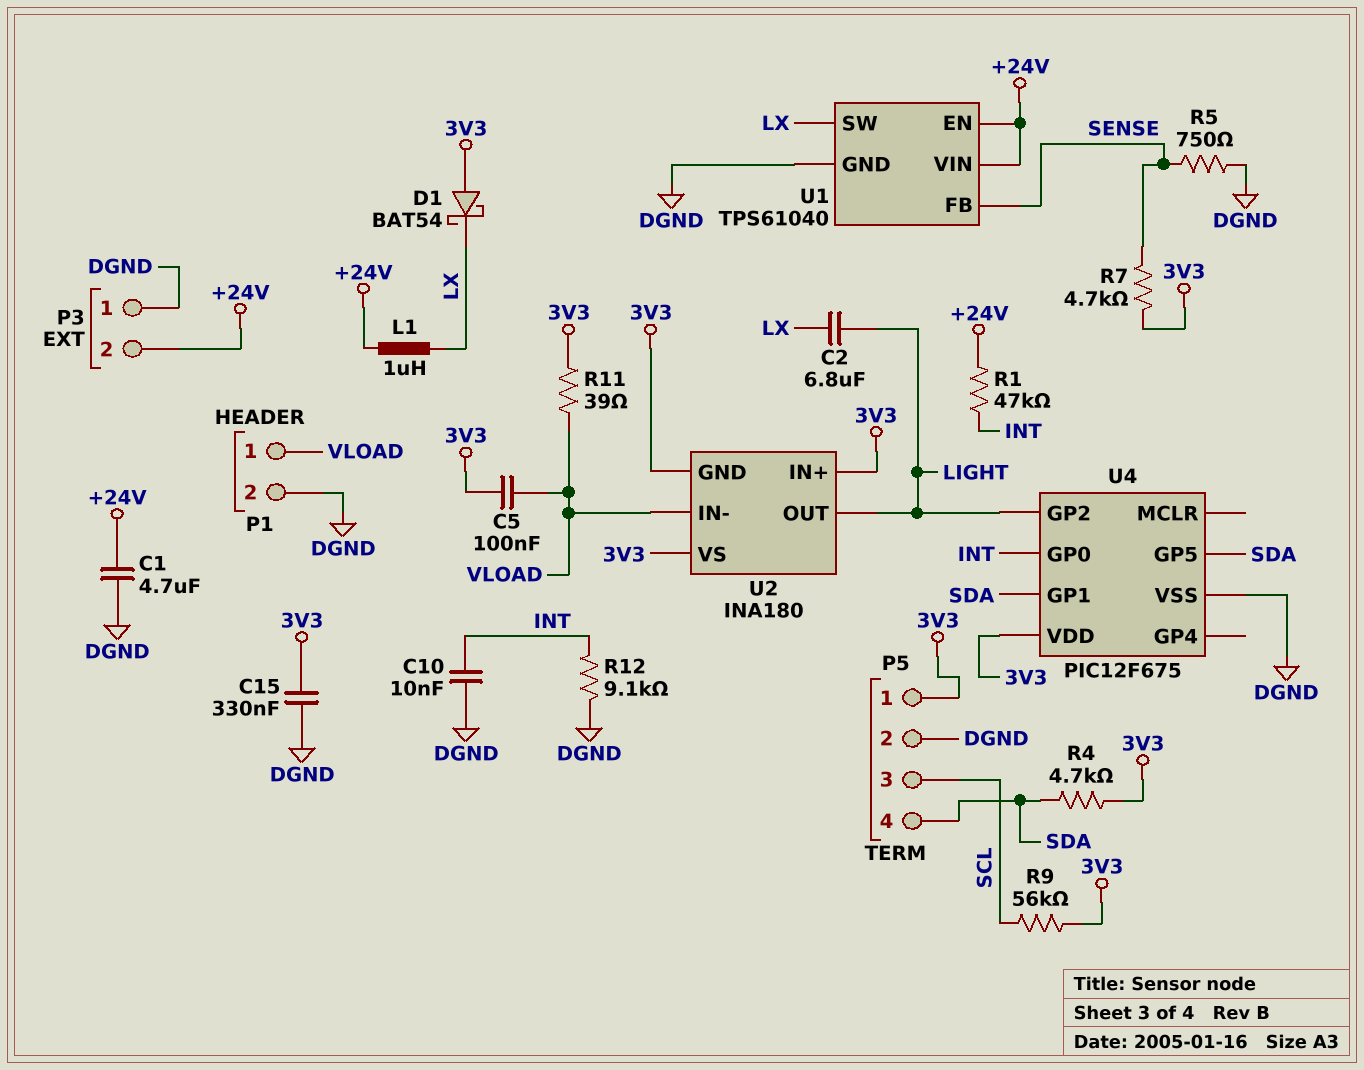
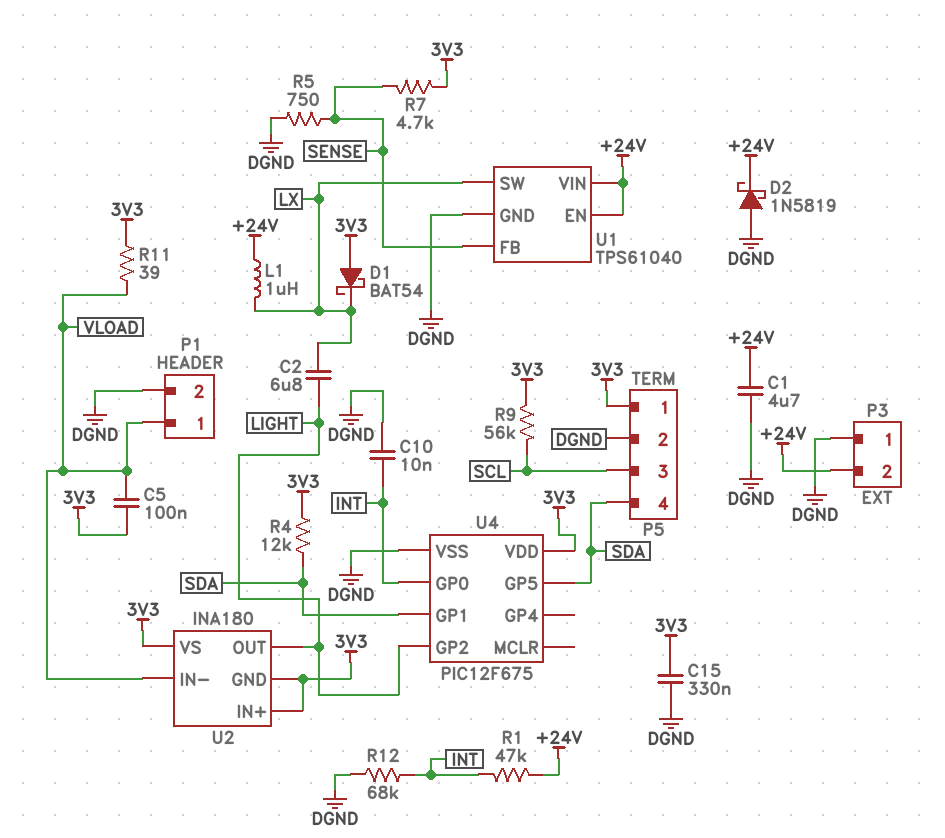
D2: none -> schottky 1N5819 (A DGND, K +24V)
R4: 4.7k (3V3, SDA) -> 12k (3V3, SDA)
R12: 9.1k (DGND, INT) -> 68k (DGND, INT)

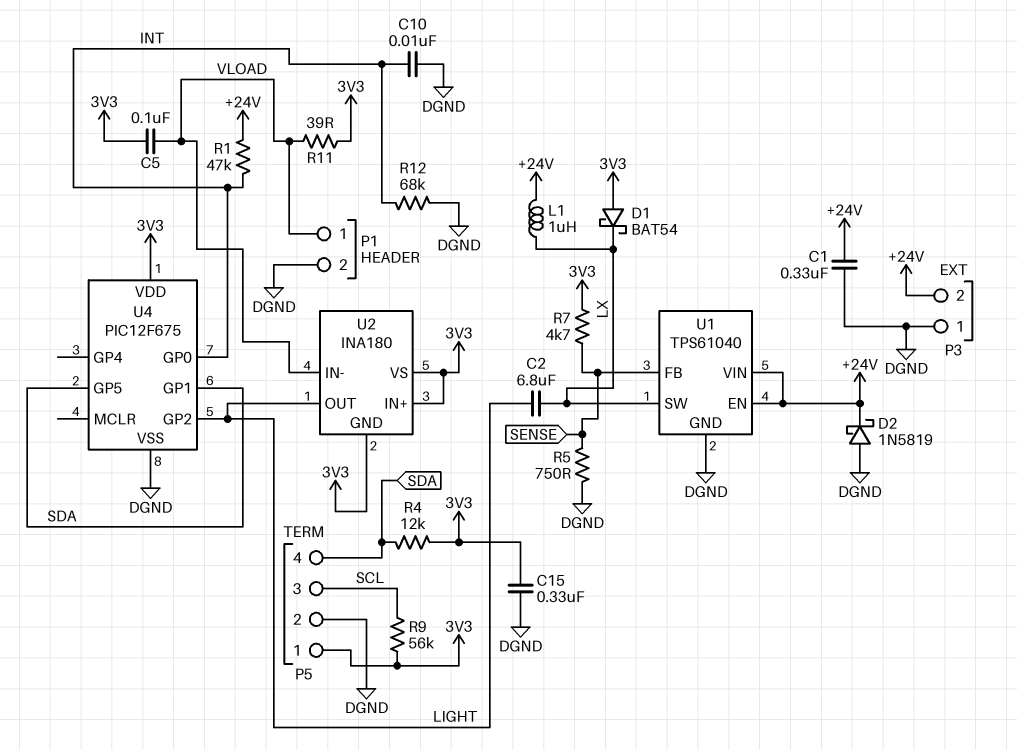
C1: 4.7uF (+24V, DGND) -> 330nF (+24V, DGND)

